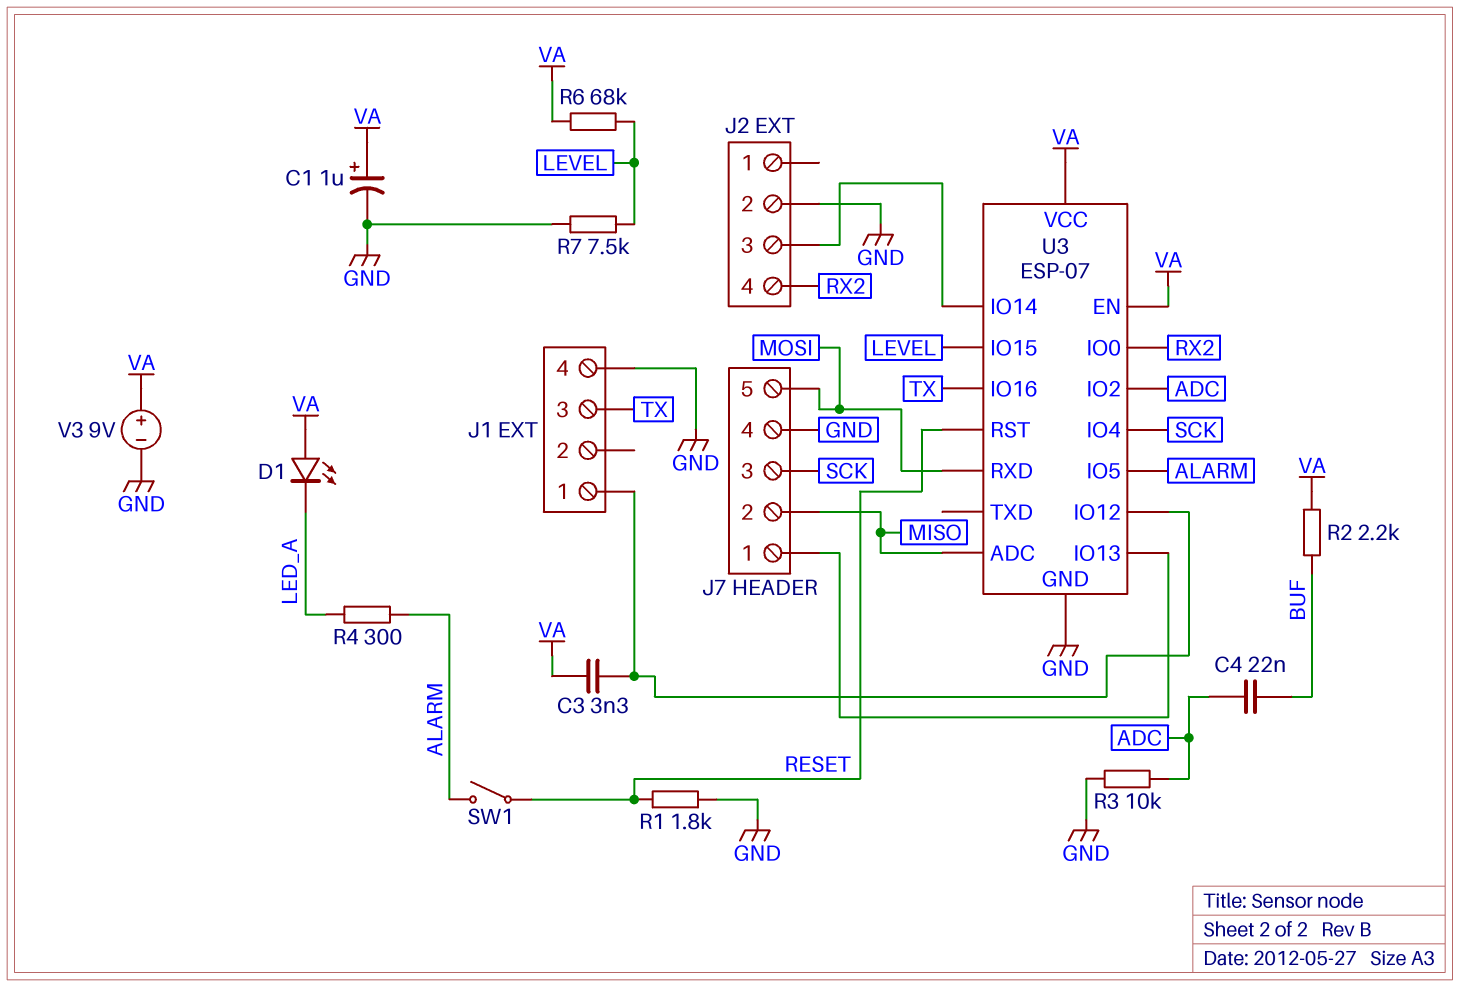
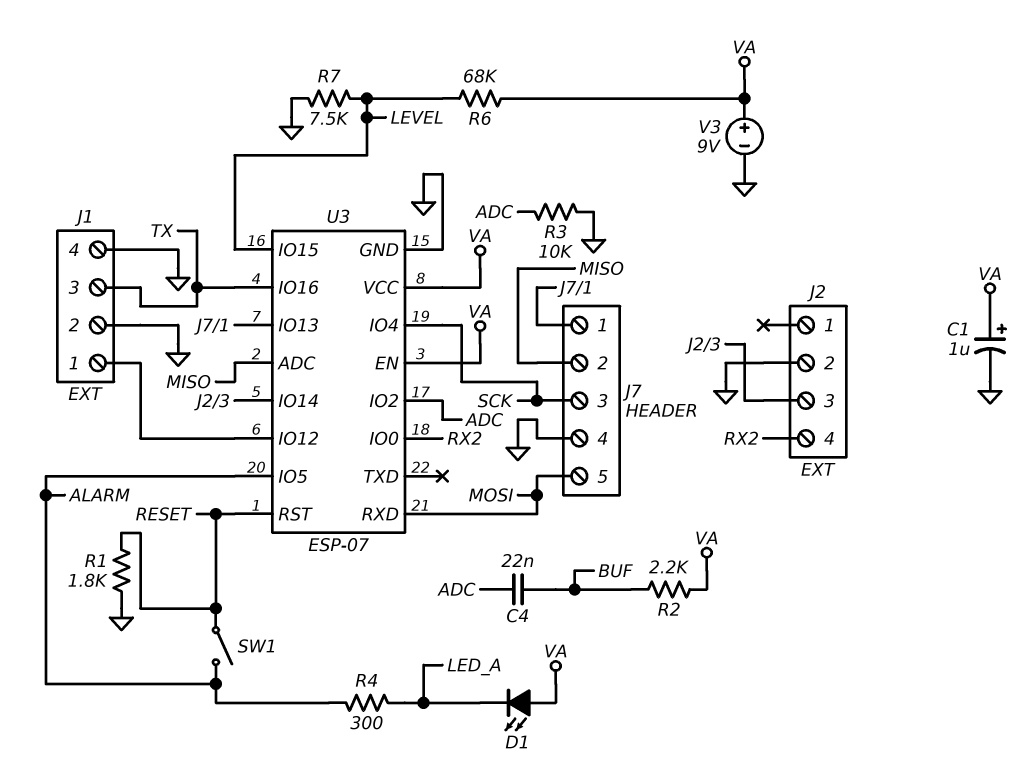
C3: 3.3nF (J1/1, VA) -> none
J1 pin 2: none -> GND

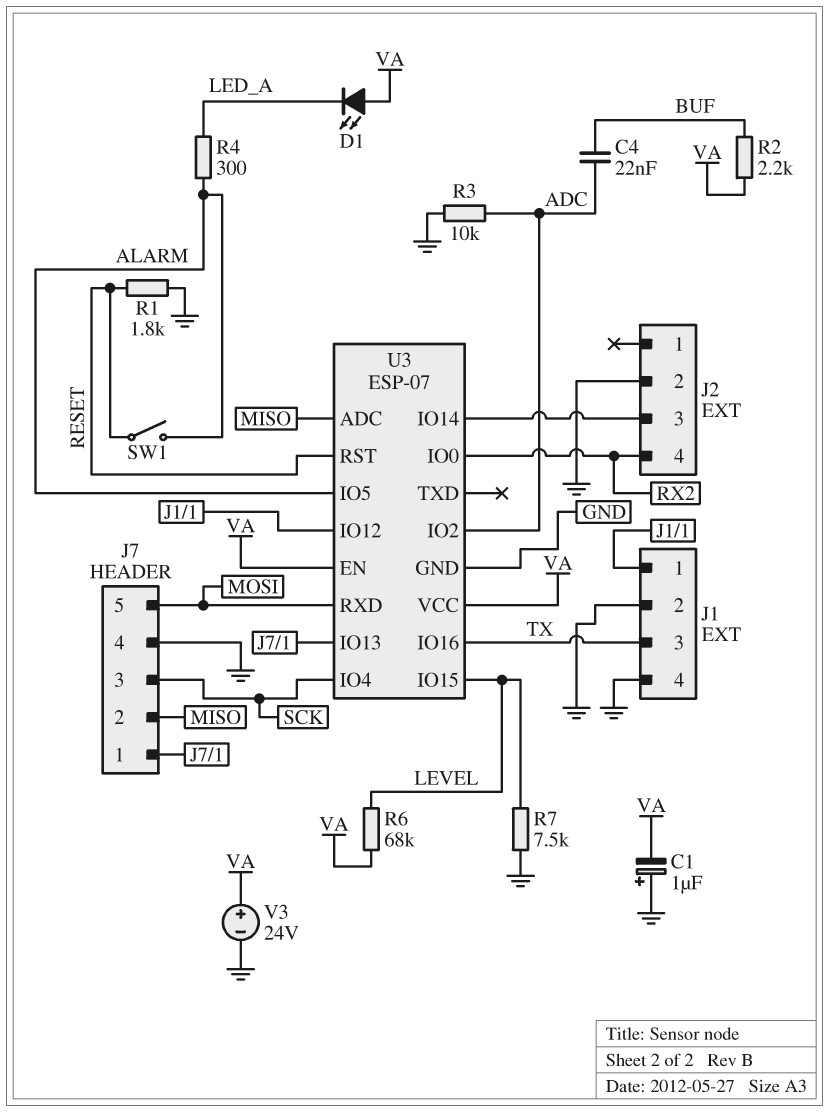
C1: 1uF (plus VA, minus GND) -> 1uF (plus GND, minus VA)
V3: 9V (plus VA, minus GND) -> 24V (plus VA, minus GND)

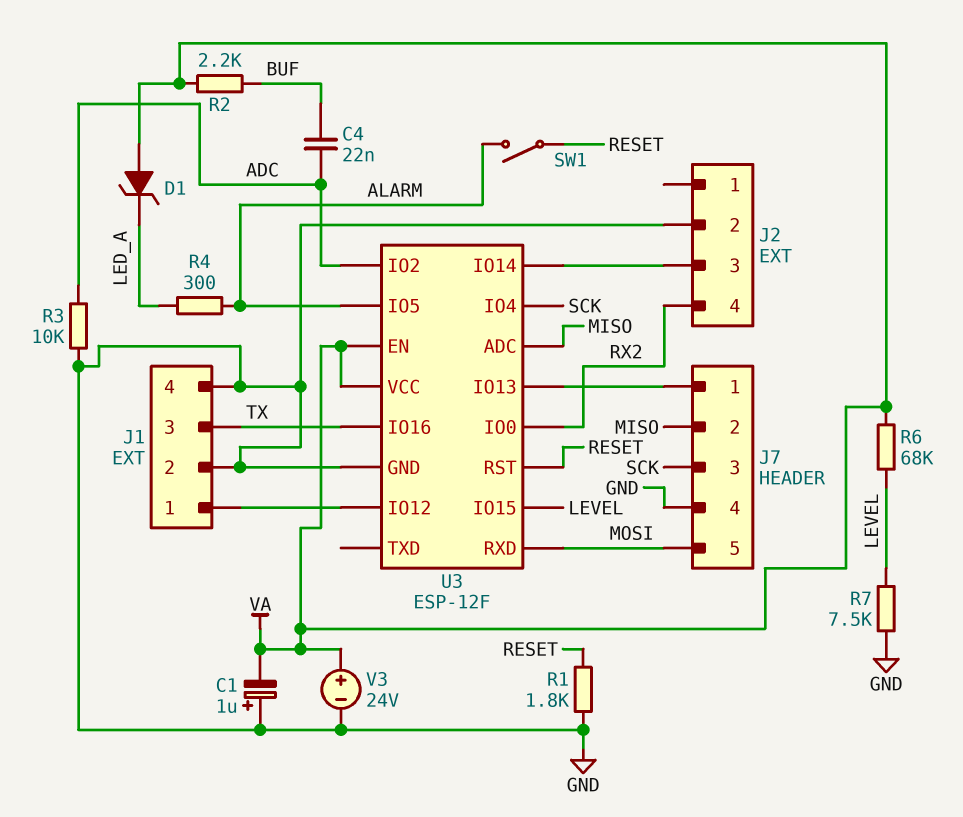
D1: LED (A VA, K LED_A) -> zener (A VA, K LED_A)
U3: ESP-07 -> ESP-12F

